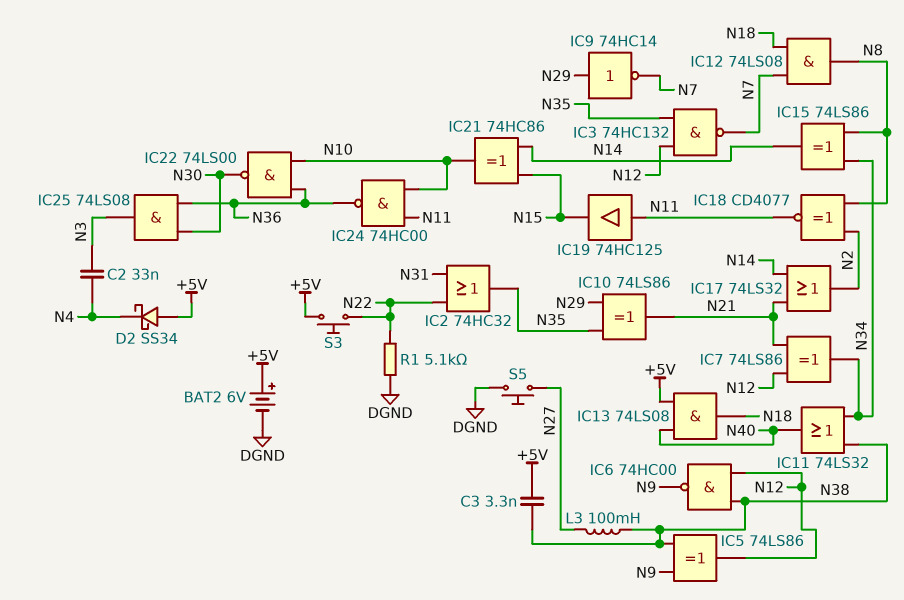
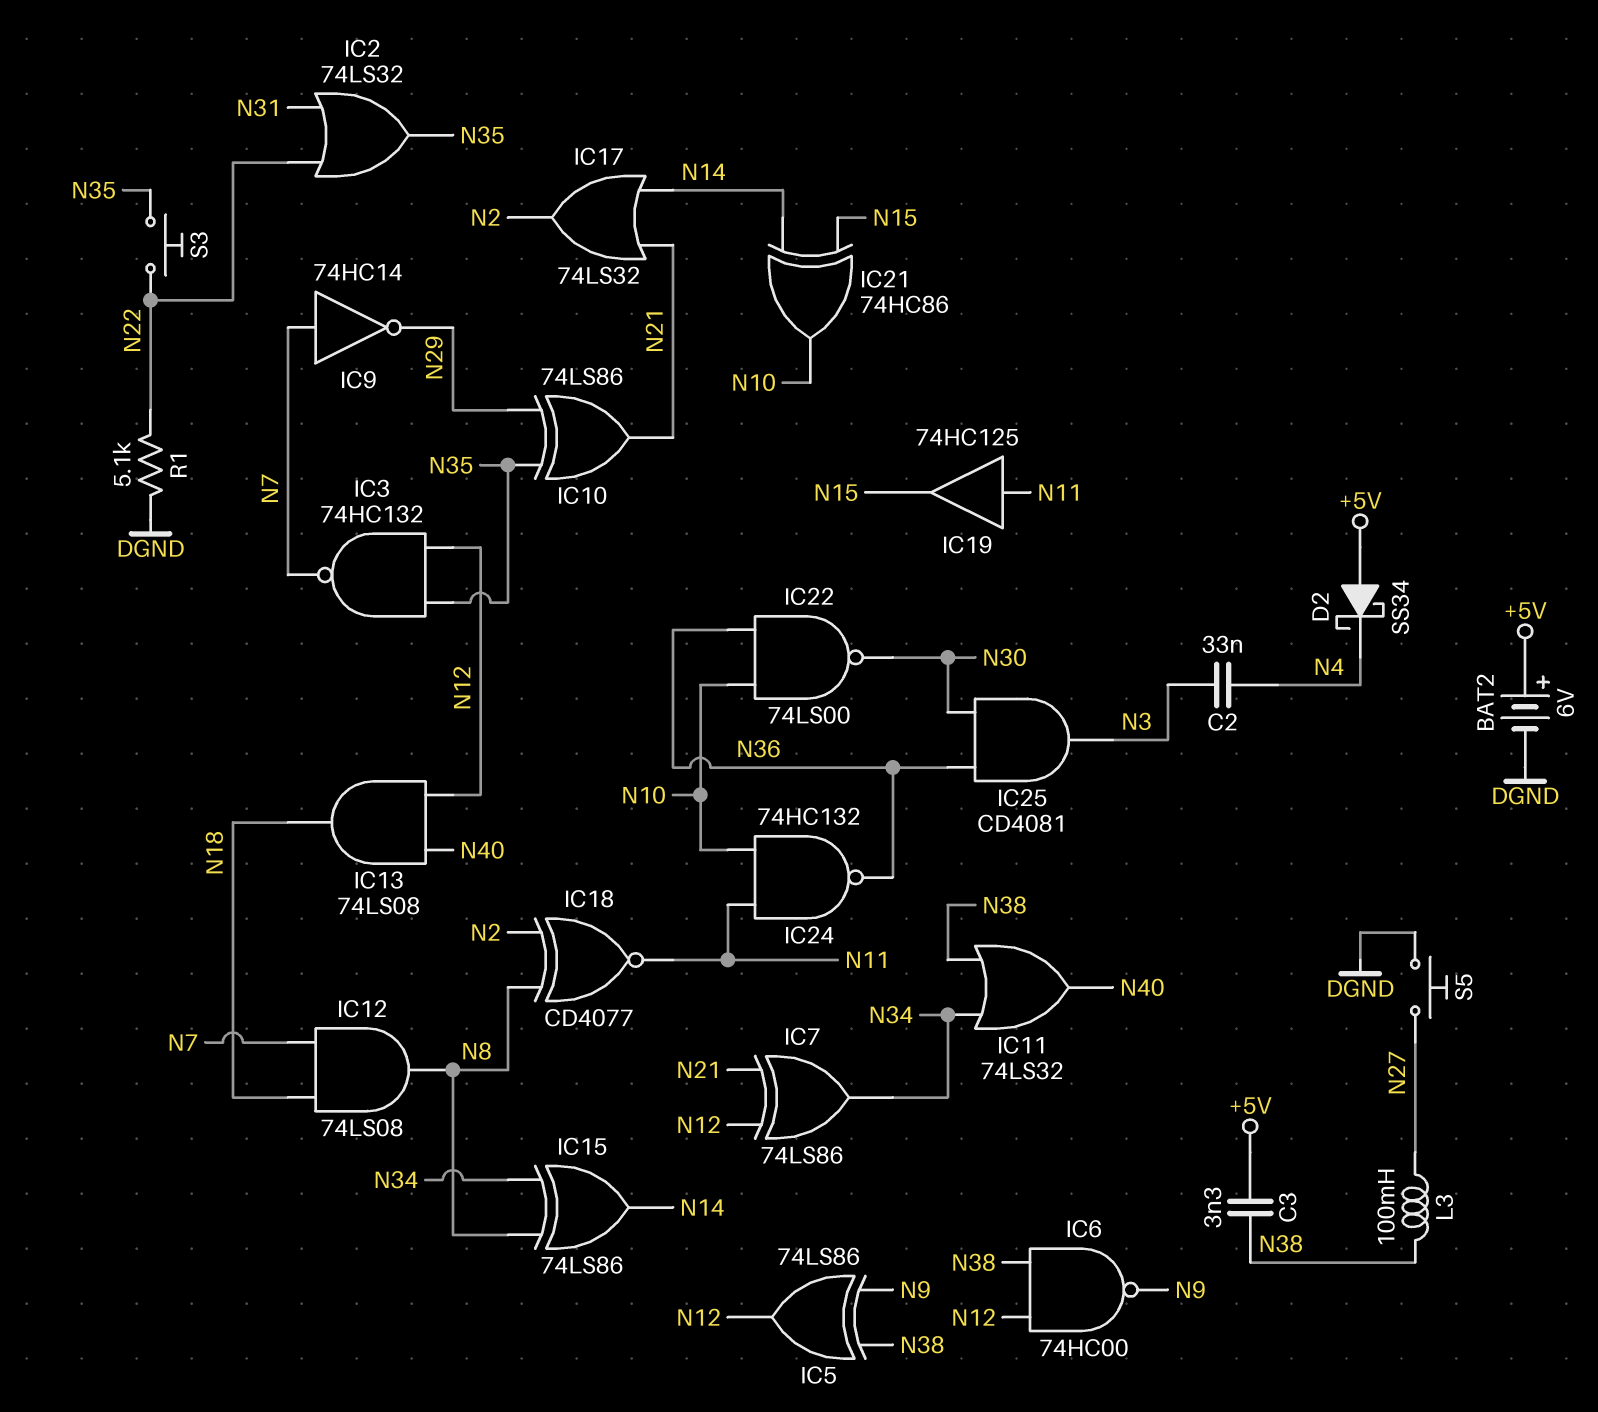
IC2: OR 74HC32 (in N22, in N31, out N35) -> OR 74LS32 (in N22, in N31, out N35)
IC9: NOT 74HC14 (in N29, out N7) -> NOT 74HC14 (in N7, out N29)
IC13: AND 74LS08 (in +5V, in N40, out N18) -> AND 74LS08 (in N12, in N40, out N18)
IC24: NAND 74HC00 (in N10, in N11, out N36) -> NAND 74HC132 (in N10, in N11, out N36)
IC25: AND 74LS08 (in N30, in N36, out N3) -> AND CD4081 (in N30, in N36, out N3)
S3: button (+5V, N22) -> button (N22, N35)

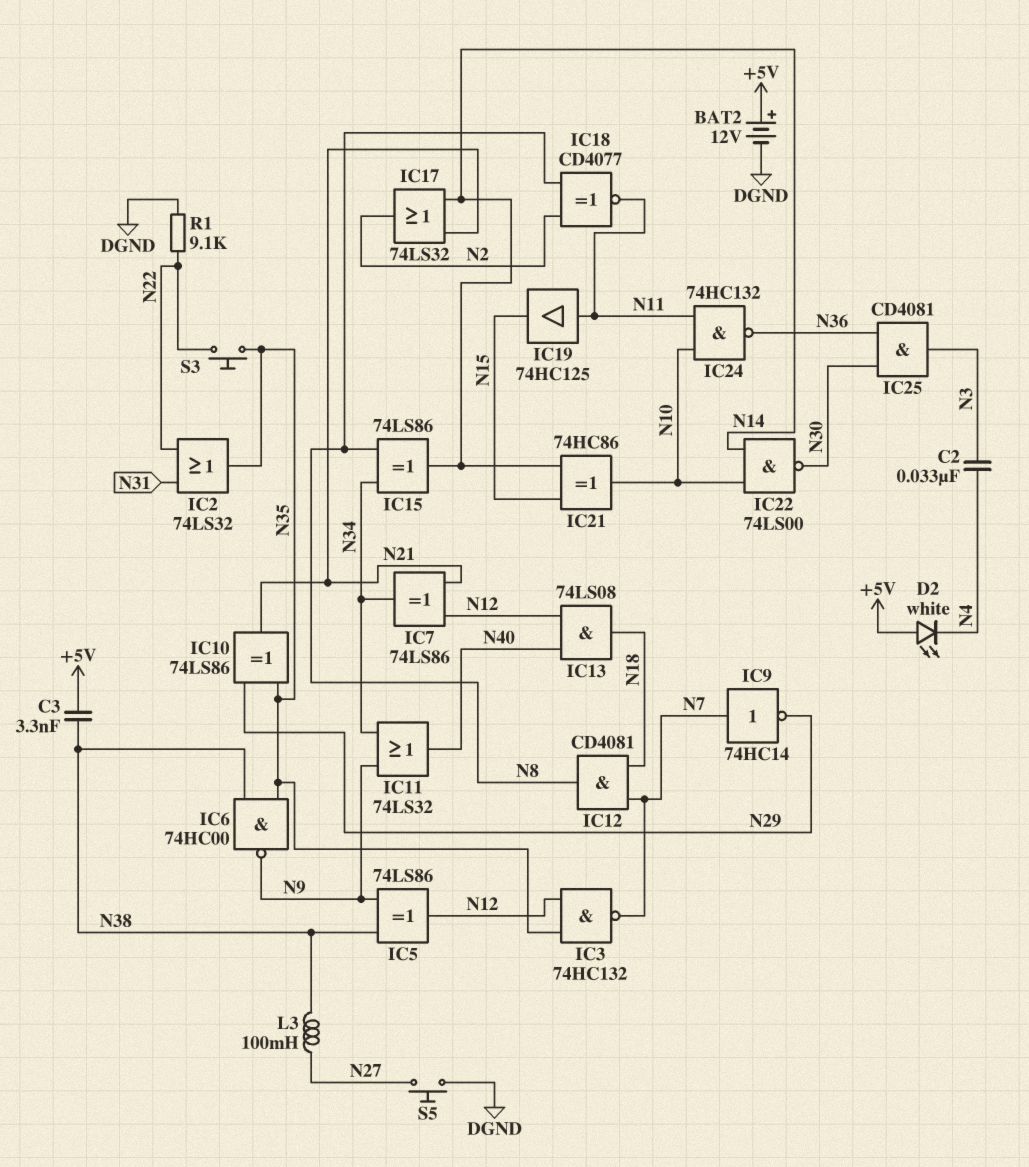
BAT2: 6V (plus +5V, minus DGND) -> 12V (plus +5V, minus DGND)
D2: schottky SS34 (A +5V, K N4) -> LED white (A +5V, K N4)
IC6: NAND 74HC00 (in N12, in N38, out N9) -> NAND 74HC00 (in N35, in N38, out N9)
IC11: OR 74LS32 (in N34, in N38, out N40) -> OR 74LS32 (in N9, in N34, out N40)
IC12: AND 74LS08 (in N7, in N18, out N8) -> AND CD4081 (in N7, in N18, out N8)
IC22: NAND 74LS00 (in N10, in N36, out N30) -> NAND 74LS00 (in N10, in N14, out N30)
R1: 5.1k (DGND, N22) -> 9.1k (DGND, N22)

